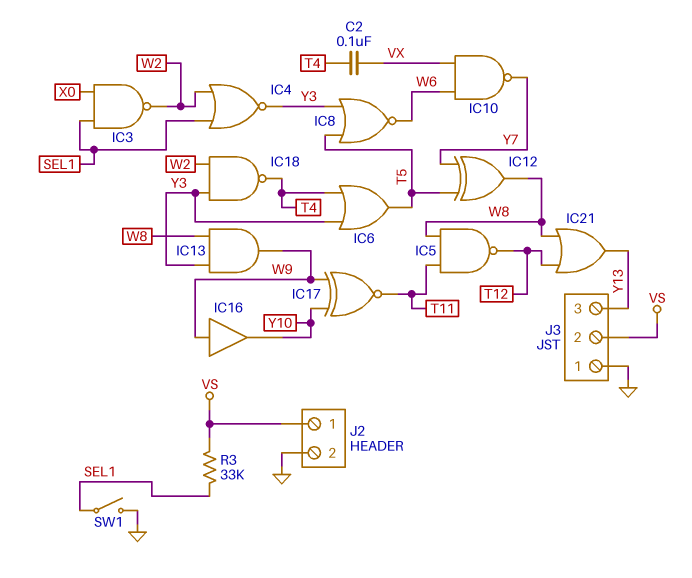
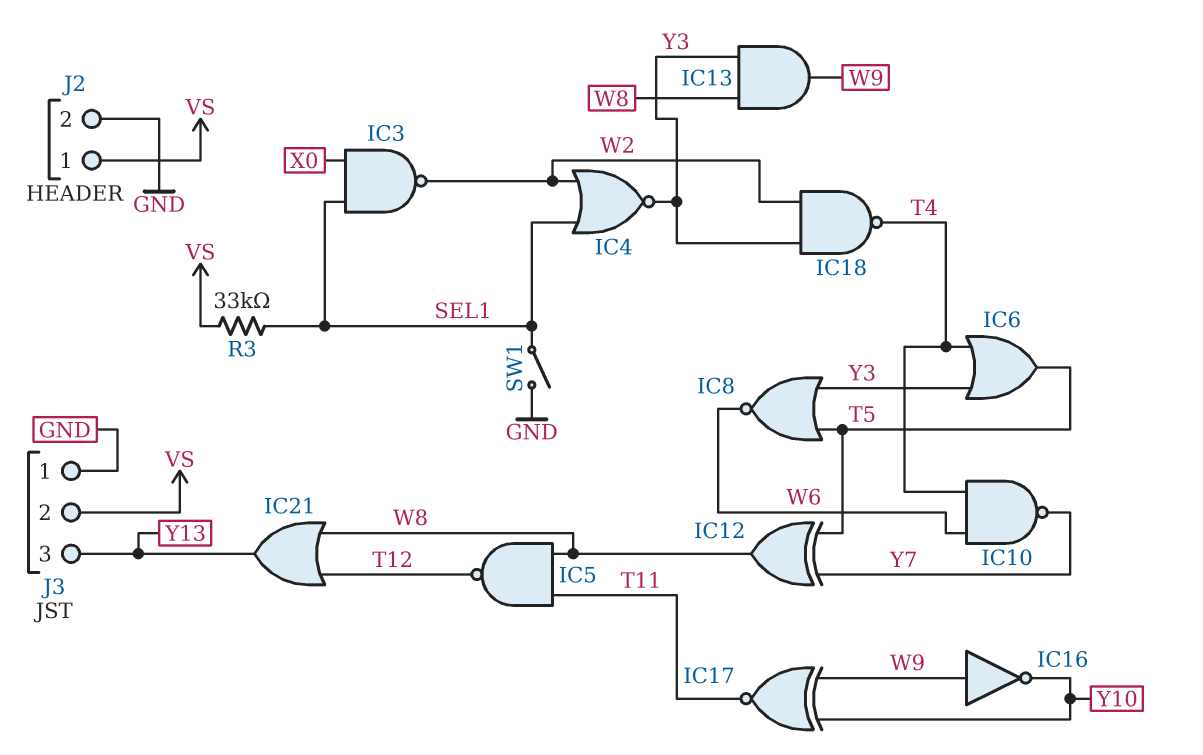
C2: 100nF (T4, VX) -> none
IC10: NAND (in VX, in W6, out Y7) -> NAND (in T4, in W6, out Y7)
IC16: buffer (in W9, out Y10) -> NOT (in W9, out Y10)

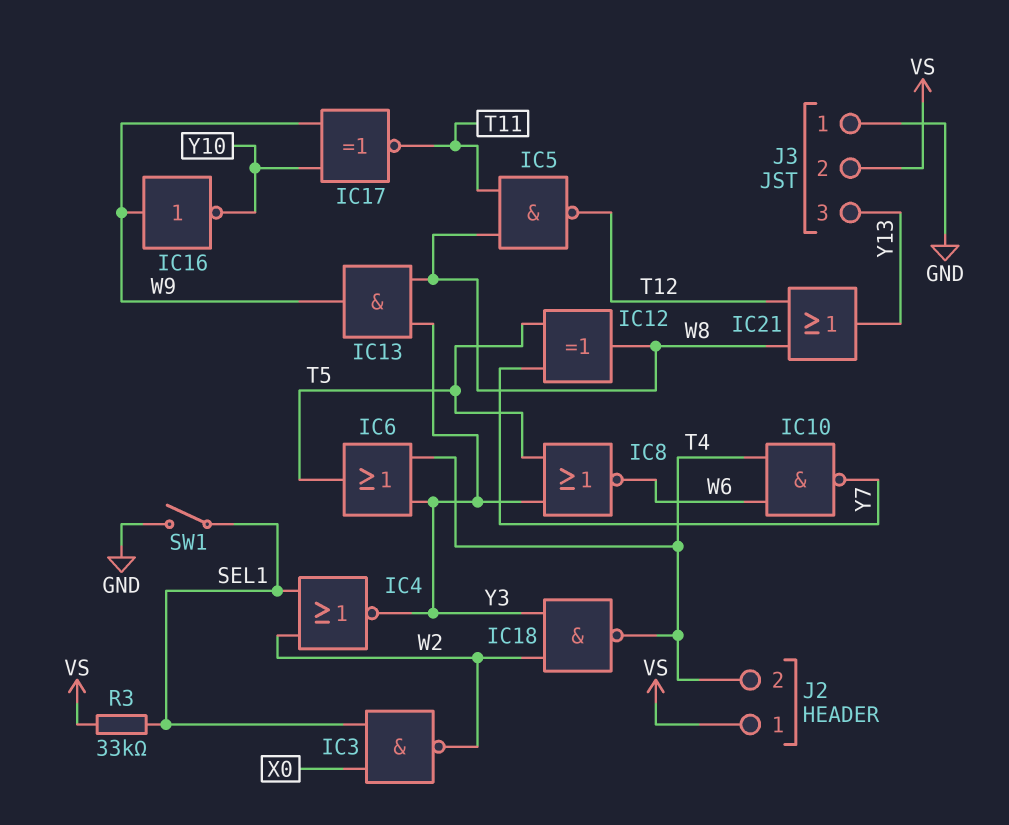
J2 pin 2: GND -> T4

